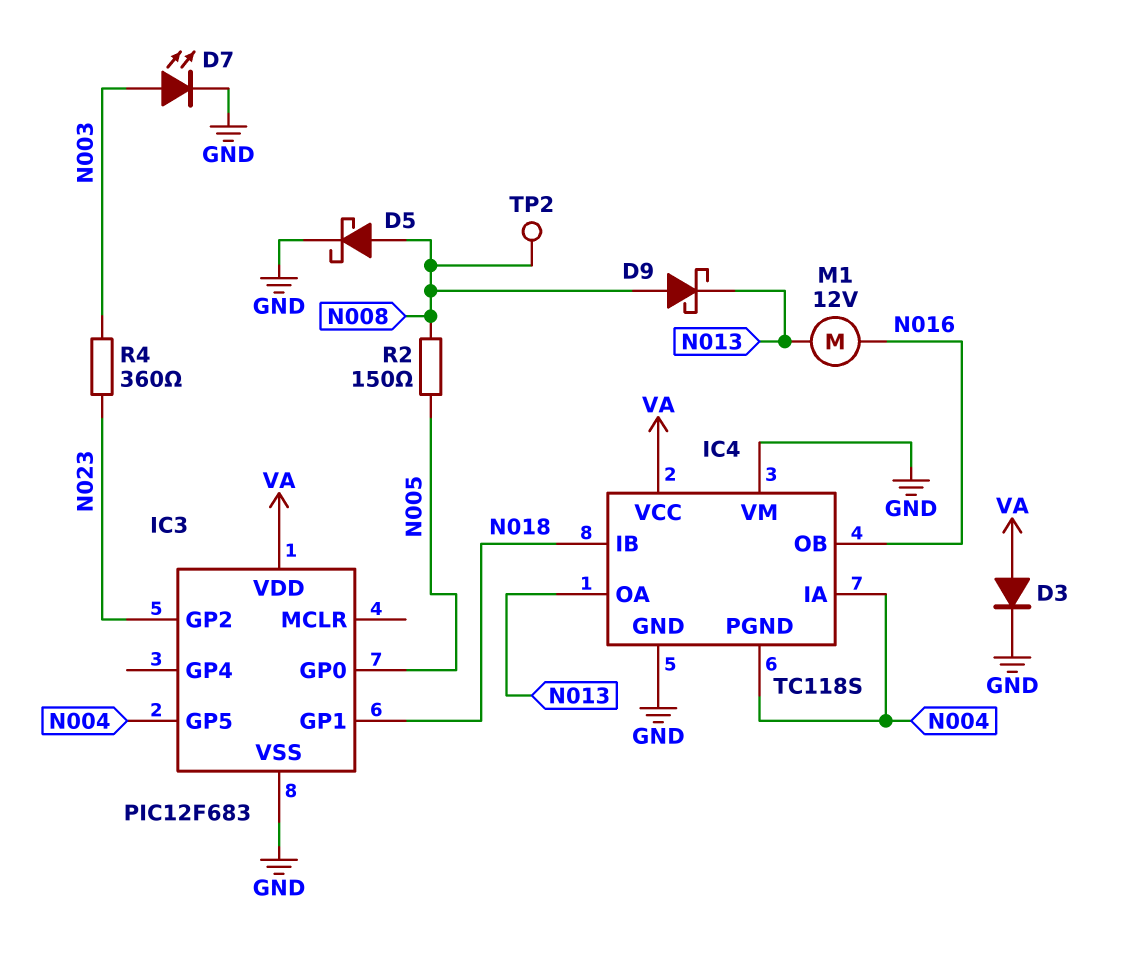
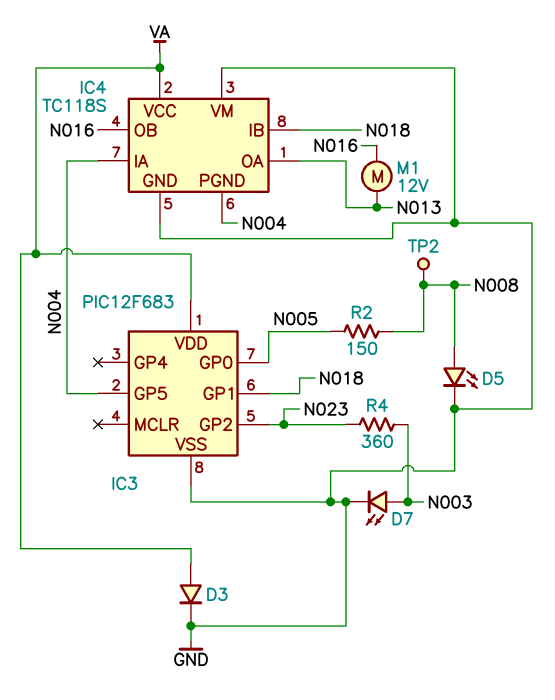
D5: schottky (A N008, K GND) -> LED (A N008, K GND)
D9: schottky (A N008, K N013) -> none

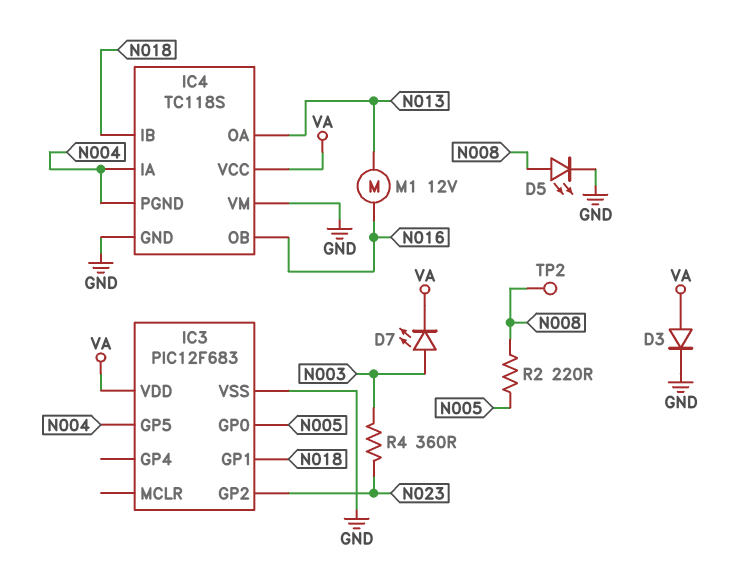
D7: LED (A N003, K GND) -> LED (A N003, K VA)
R2: 150 (N005, N008) -> 220 (N005, N008)

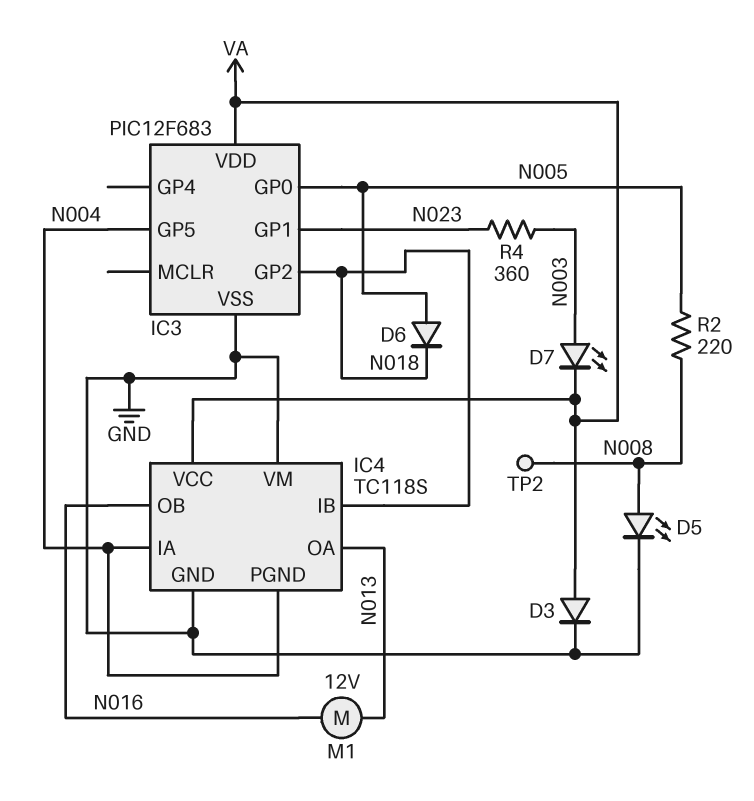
D6: none -> diode (A N005, K N018)
IC3 pin GP1: N018 -> N023
IC3 pin GP2: N023 -> N018

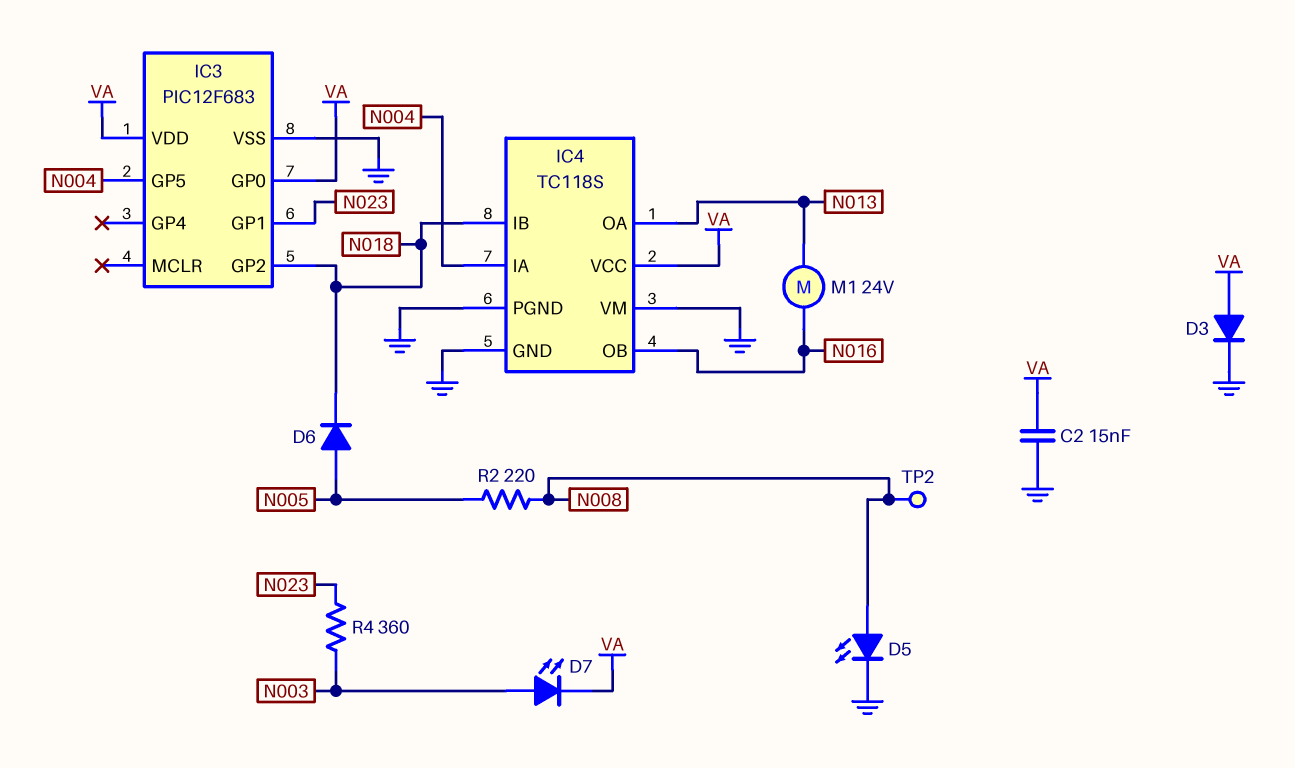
C2: none -> 15nF (GND, VA)
IC3 pin GP0: N005 -> VA
IC4 pin PGND: N004 -> GND
M1: motor 12V (N013, N016) -> motor 24V (N013, N016)

